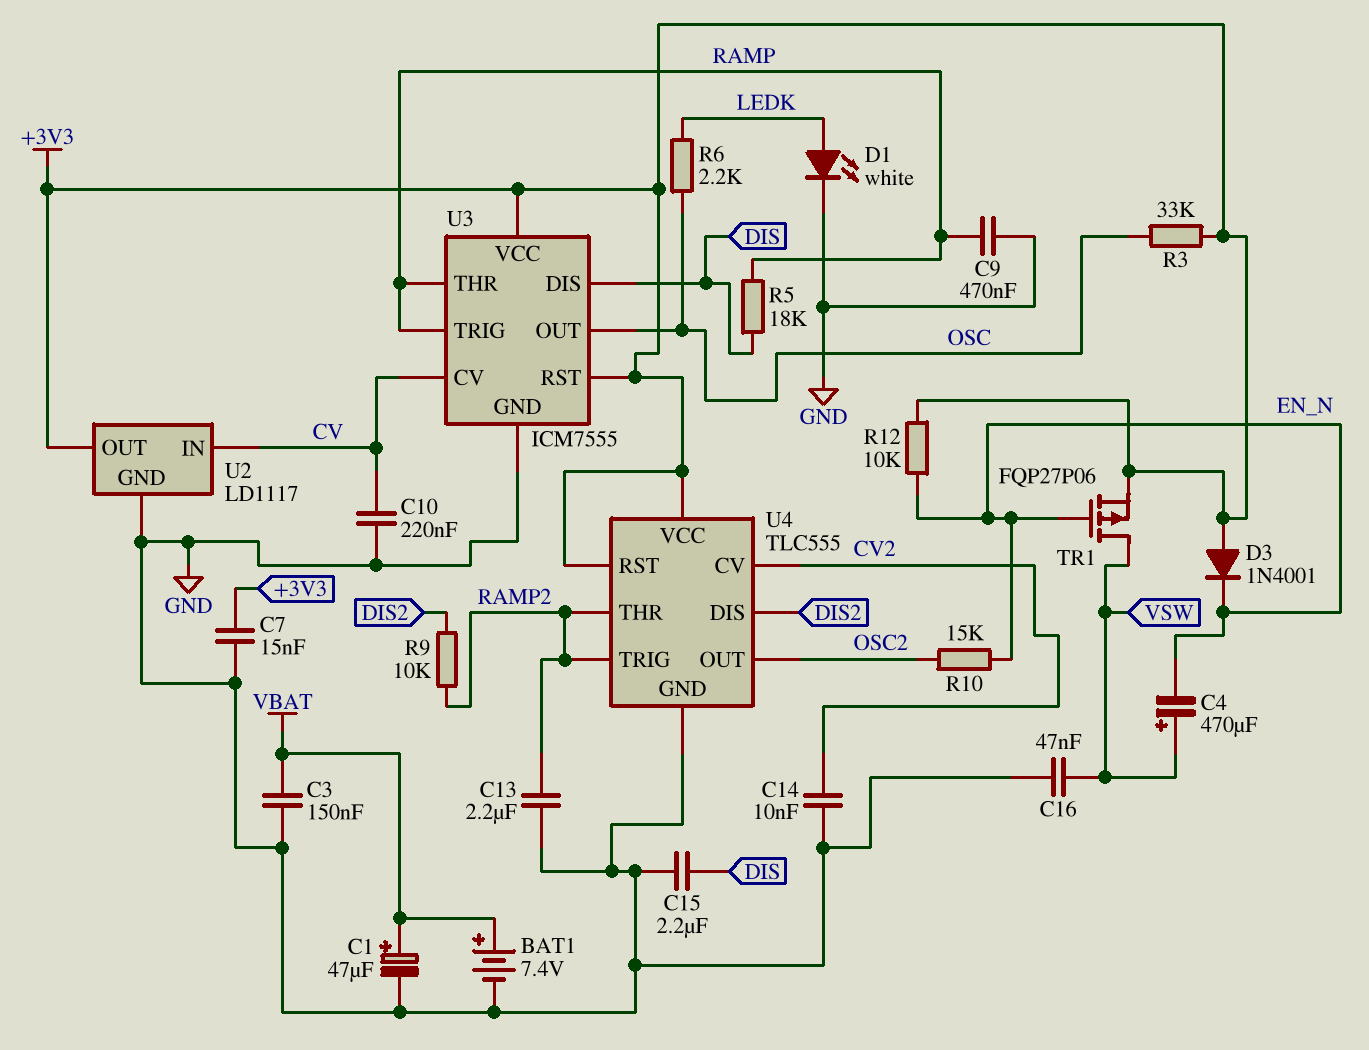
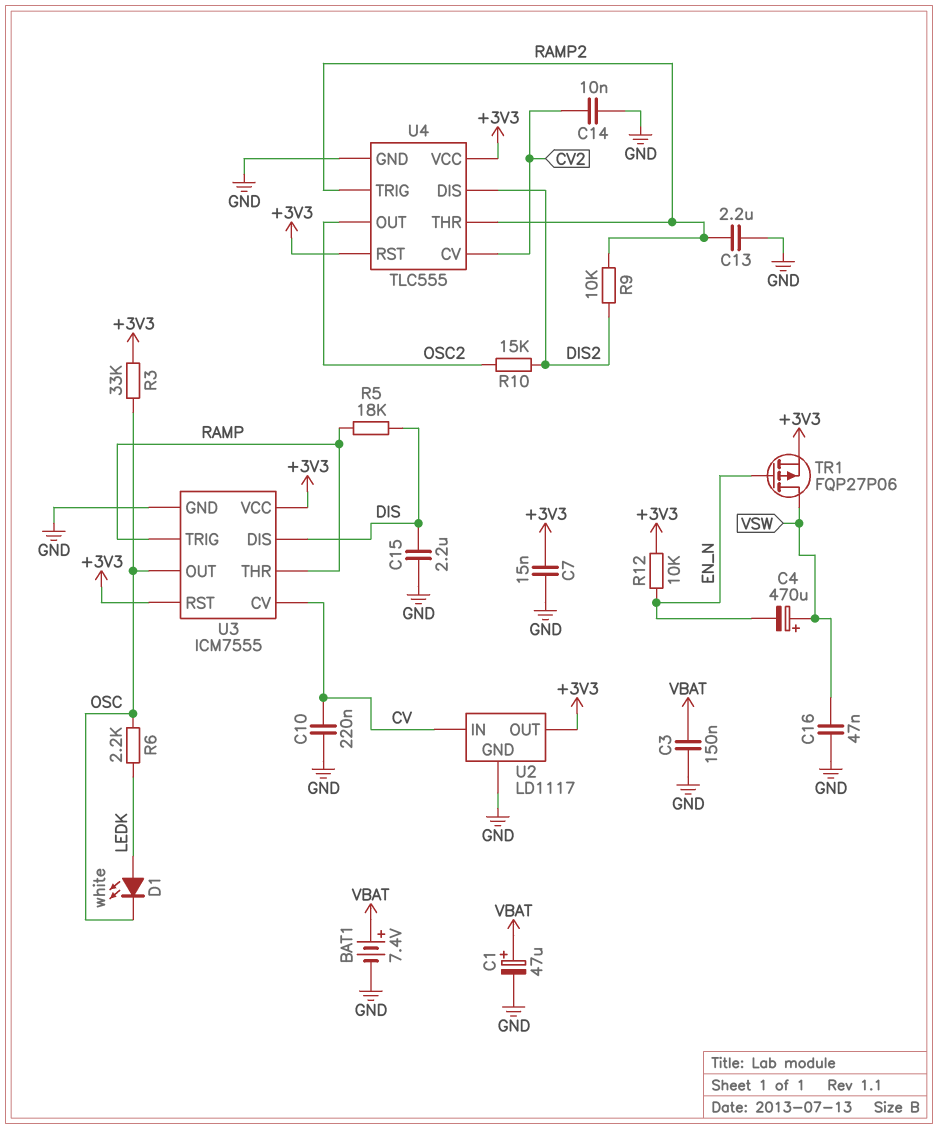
C9: 470nF (GND, RAMP) -> none
D1: LED white (A LEDK, K GND) -> LED white (A LEDK, K OSC)
D3: diode 1N4001 (A +3V3, K EN_N) -> none
R10: 15k (EN_N, OSC2) -> 15k (DIS2, OSC2)

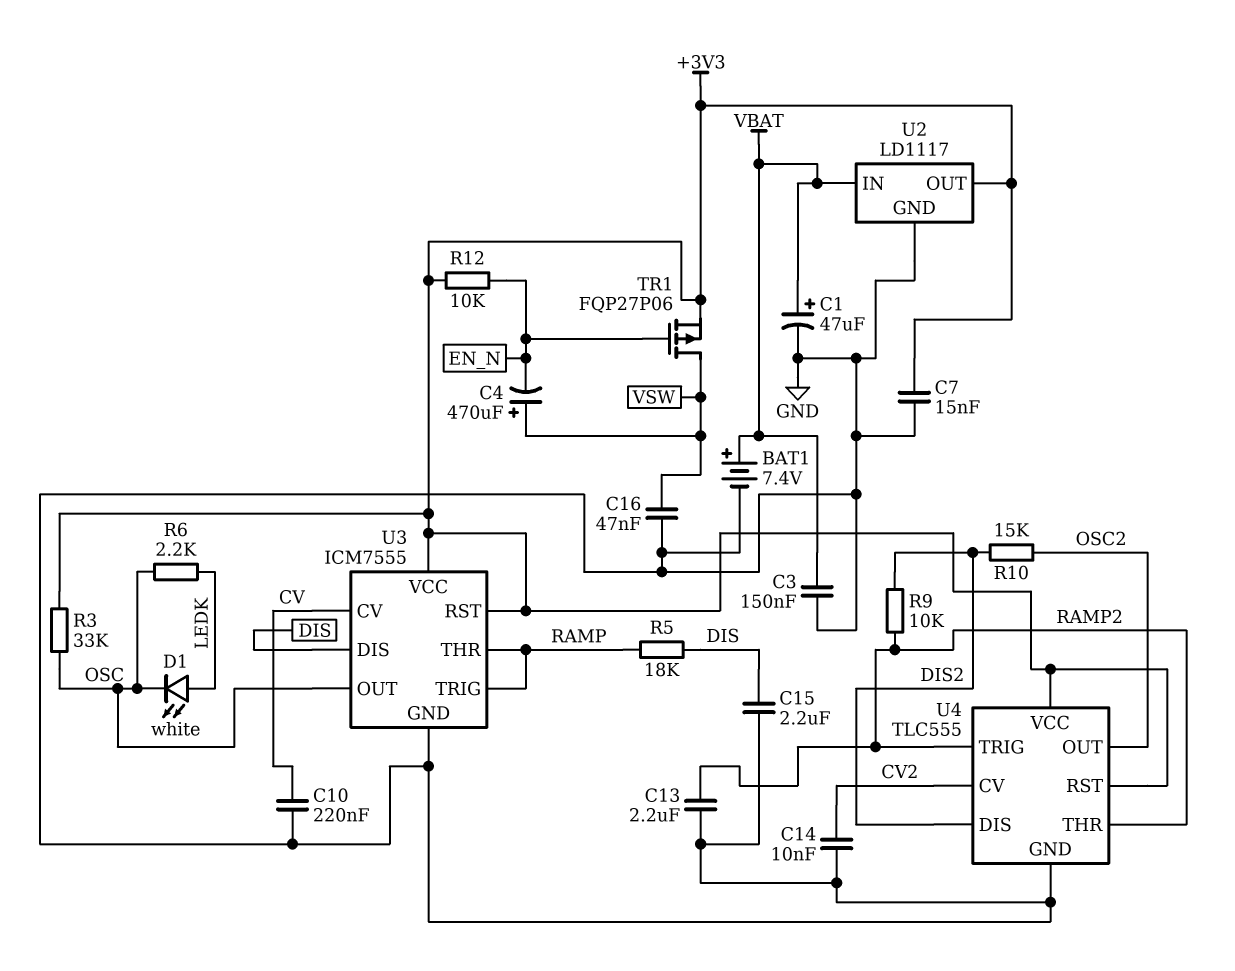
U2 pin IN: CV -> VBAT

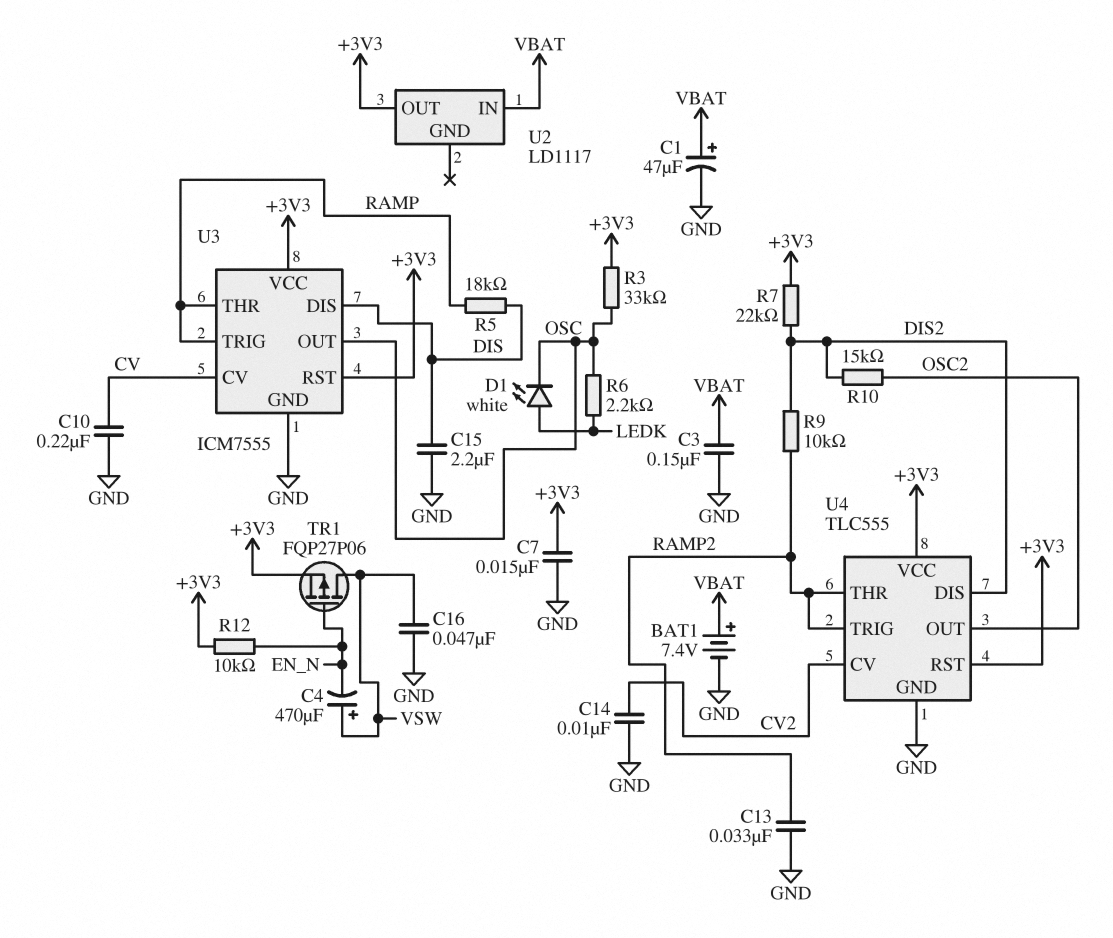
C13: 2.2uF (GND, RAMP2) -> 33nF (GND, RAMP2)
R7: none -> 22k (+3V3, DIS2)
U2 pin GND: GND -> none

